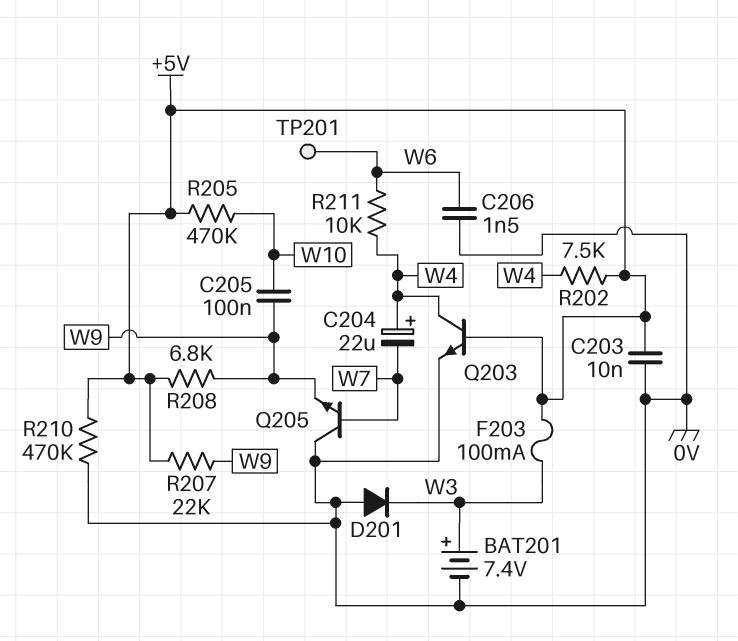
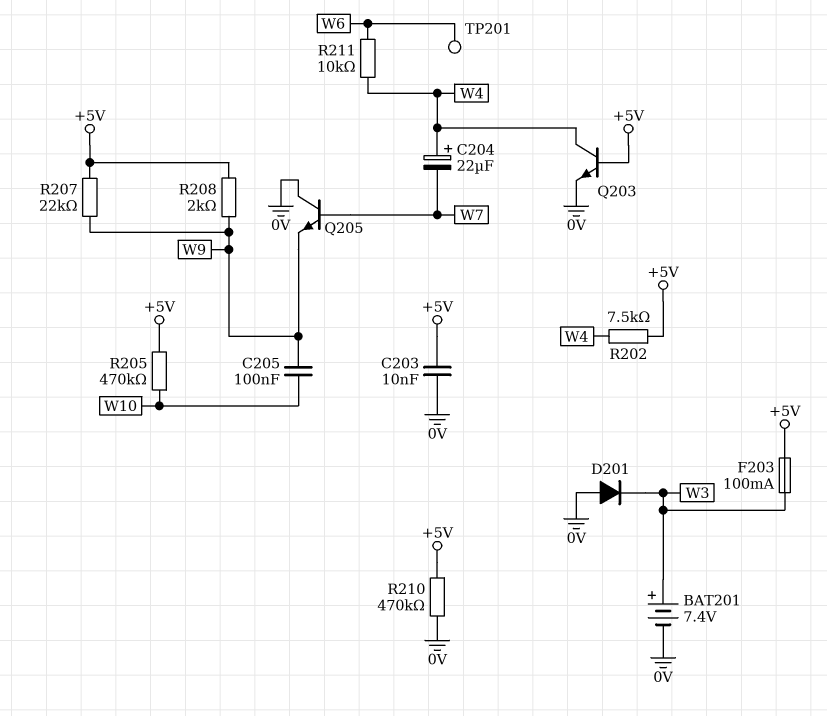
C206: 1.5nF (0V, W6) -> none
R208: 6.8k (+5V, W9) -> 2k (+5V, W9)

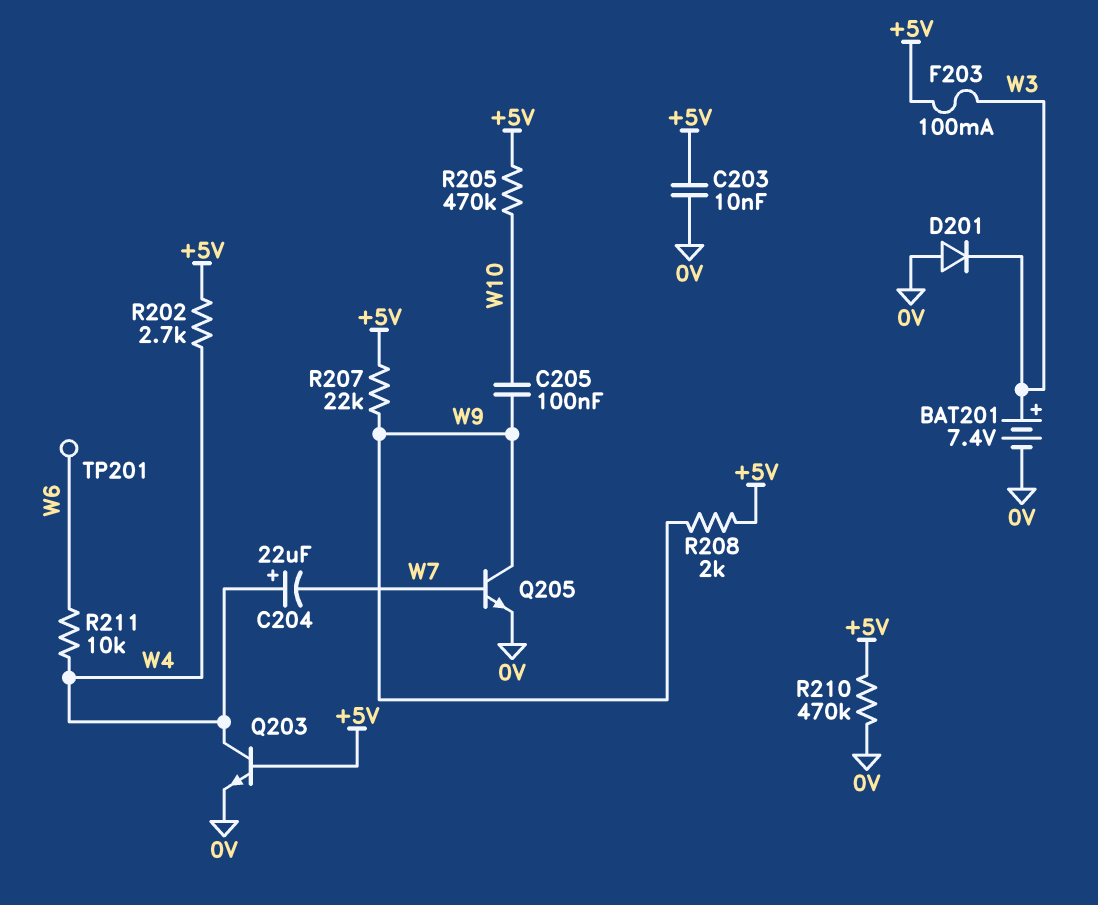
Q205: NPN (B W7, C 0V, E W9) -> NPN (B W7, C W9, E 0V)
R202: 7.5k (+5V, W4) -> 2.7k (+5V, W4)

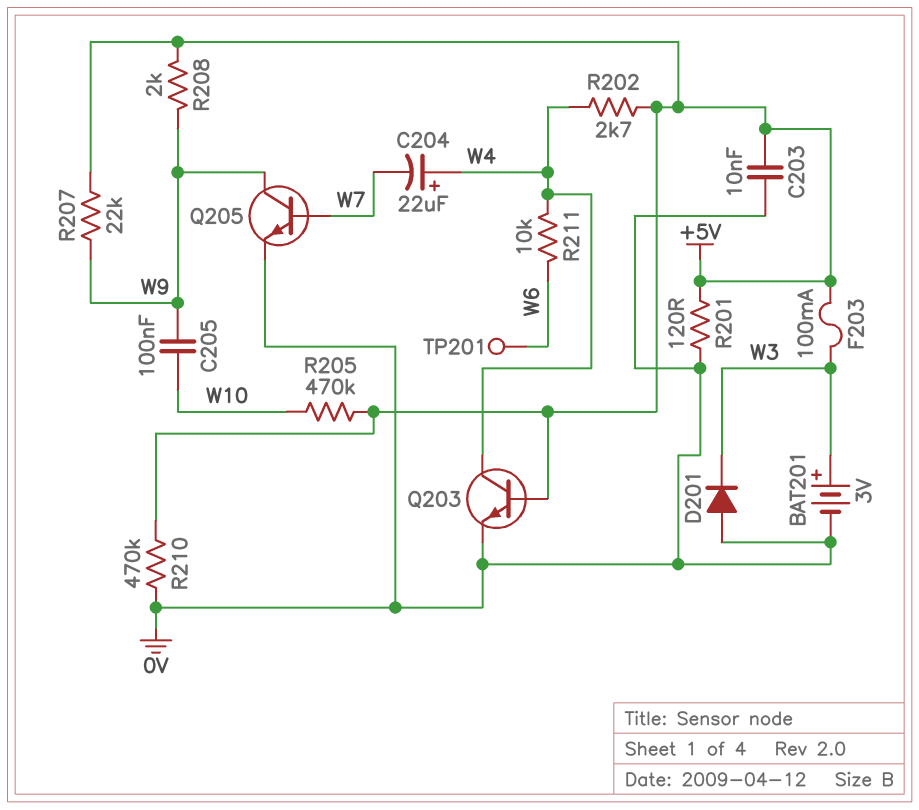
BAT201: 7.4V (plus W3, minus 0V) -> 3V (plus W3, minus 0V)
R201: none -> 120 (+5V, 0V)

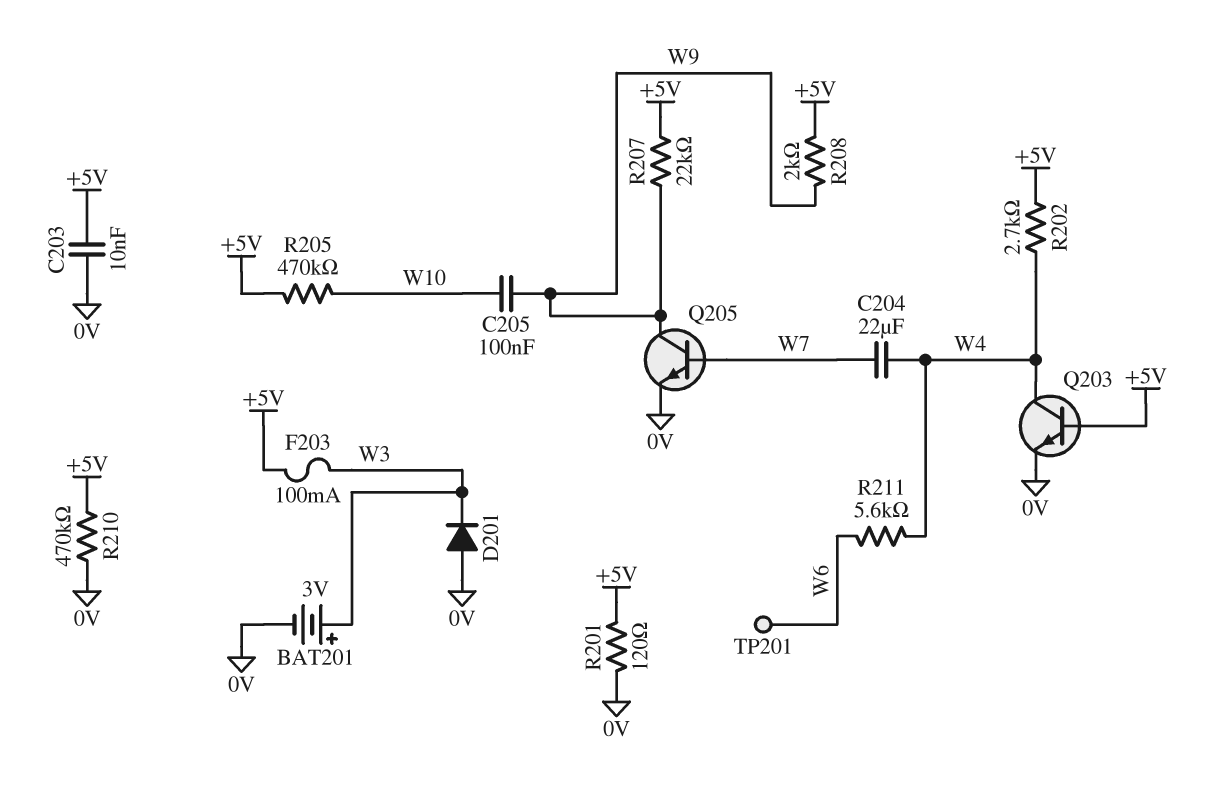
C204: 22uF (plus W4, minus W7) -> 22uF (W4, W7)
R211: 10k (W4, W6) -> 5.6k (W4, W6)

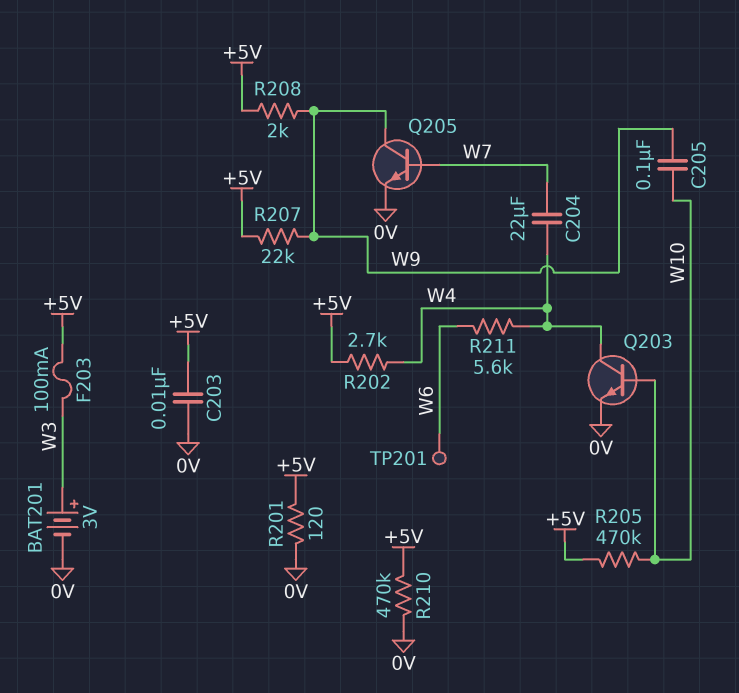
D201: diode (A 0V, K W3) -> none
Q203: NPN (B +5V, C W4, E 0V) -> NPN (B W10, C W4, E 0V)

